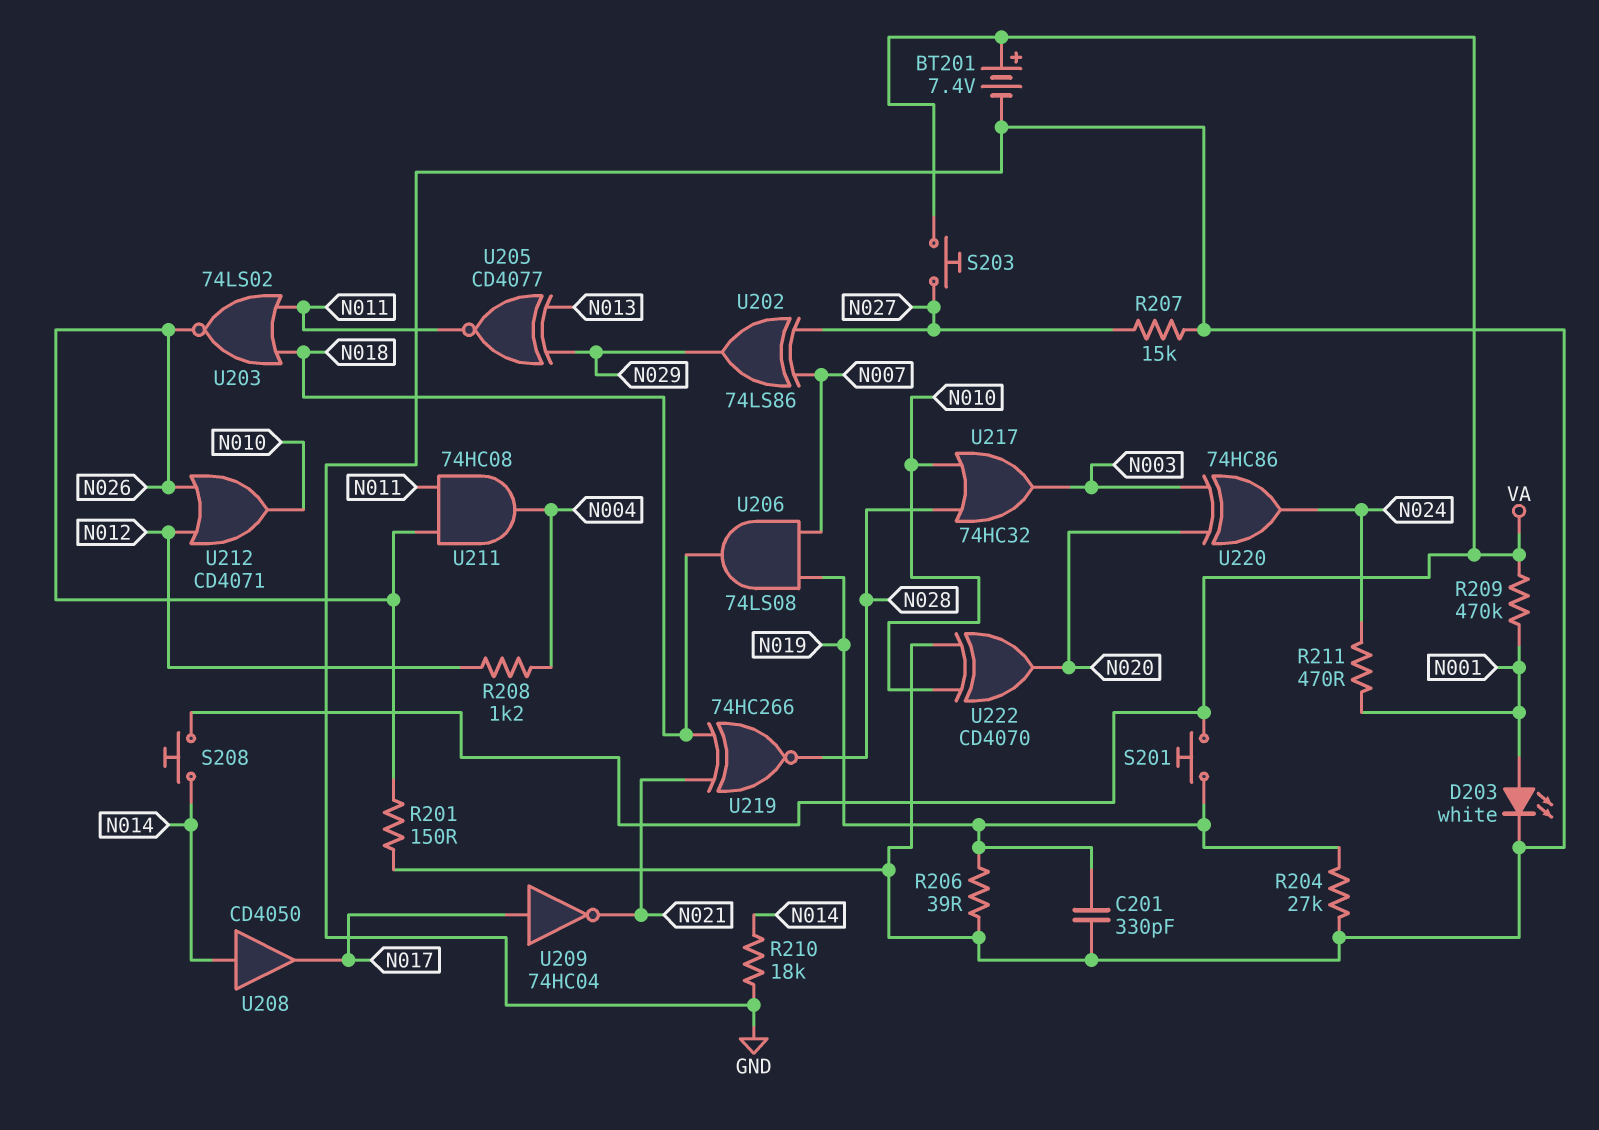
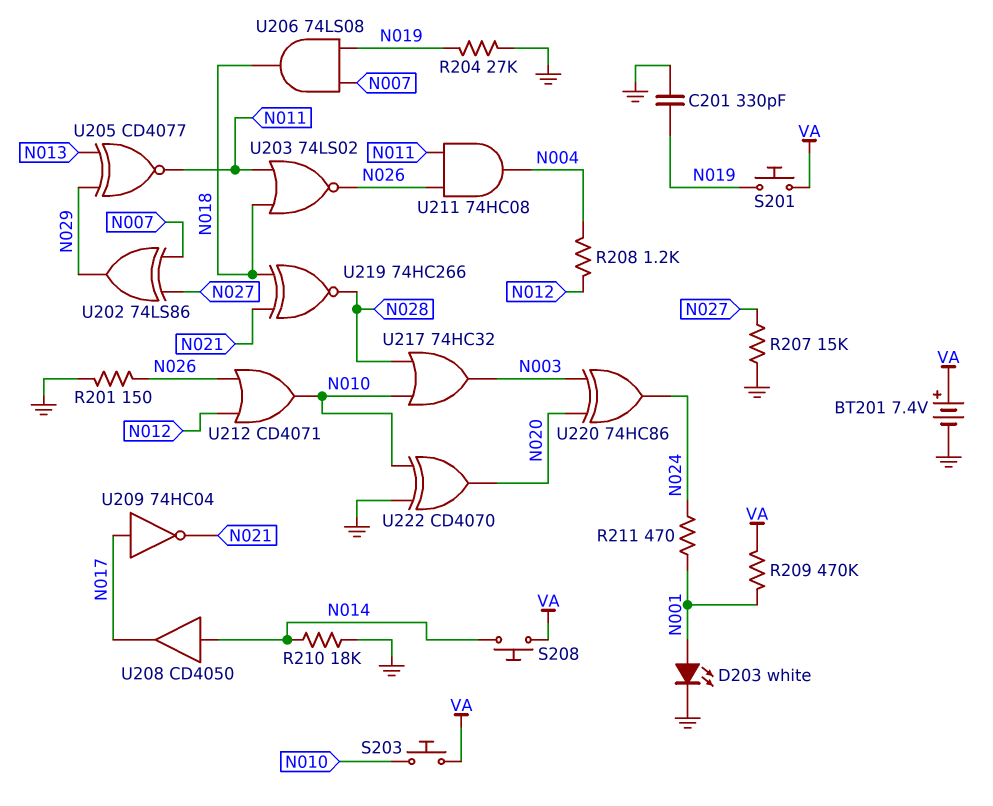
R206: 39 (GND, N019) -> none
S203: button (N027, VA) -> button (N010, VA)

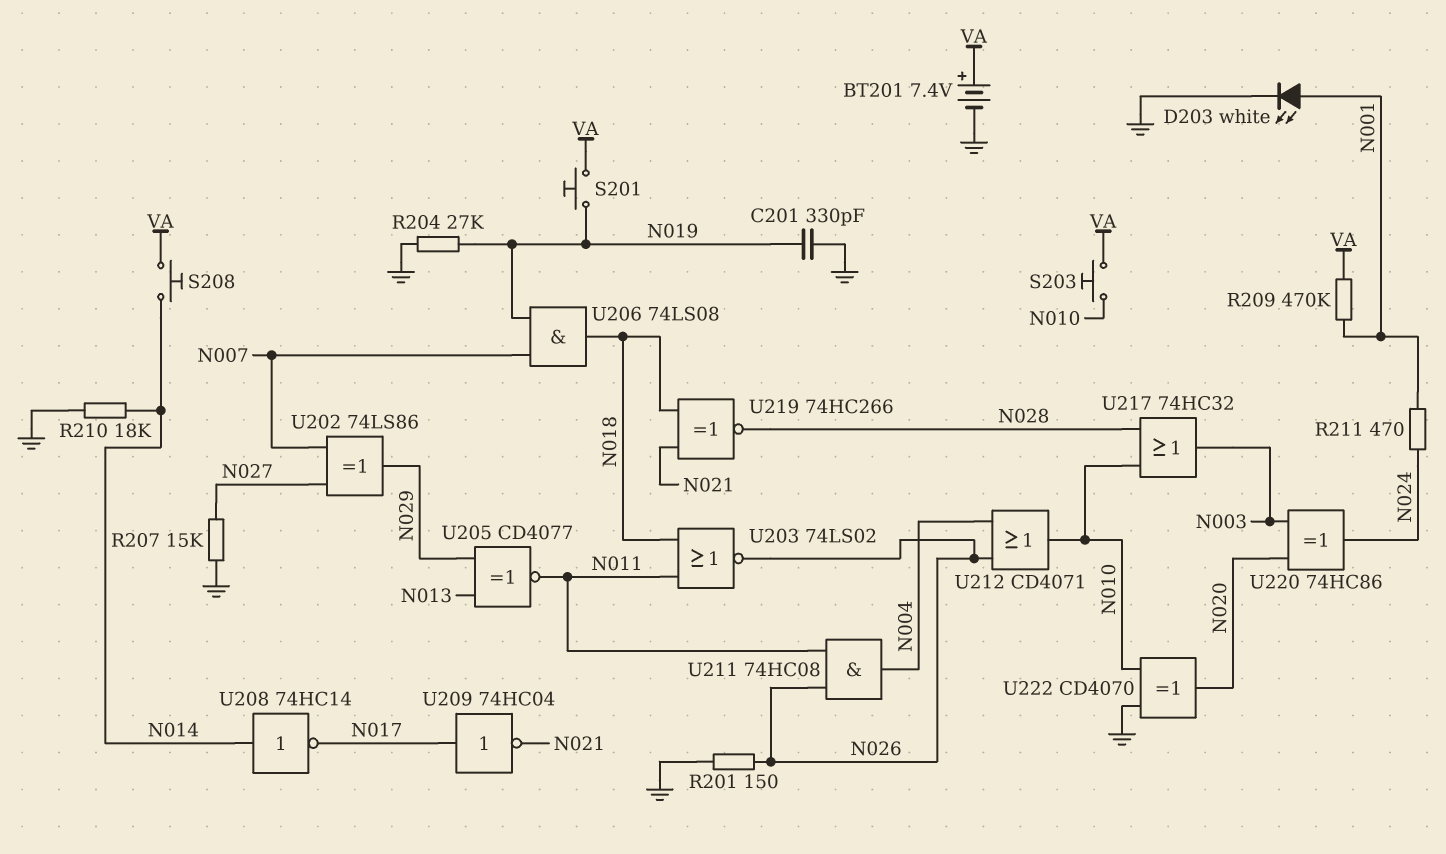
R208: 1.2k (N004, N012) -> none
U208: buffer CD4050 (in N014, out N017) -> NOT 74HC14 (in N014, out N017)
U212: OR CD4071 (in N012, in N026, out N010) -> OR CD4071 (in N004, in N026, out N010)

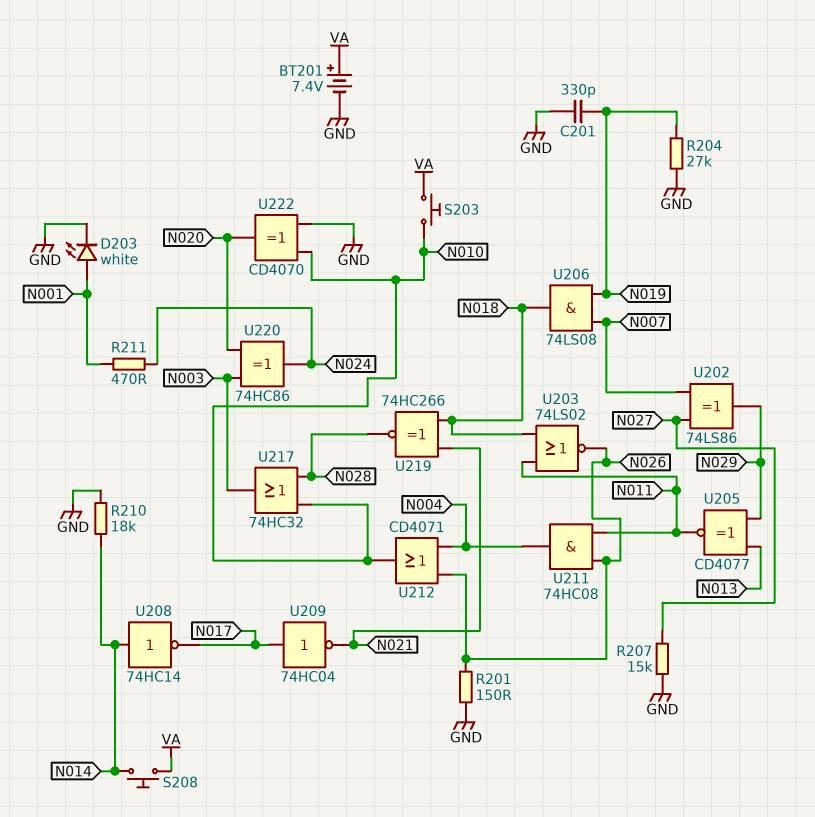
R209: 470k (N001, VA) -> none
S201: button (N019, VA) -> none

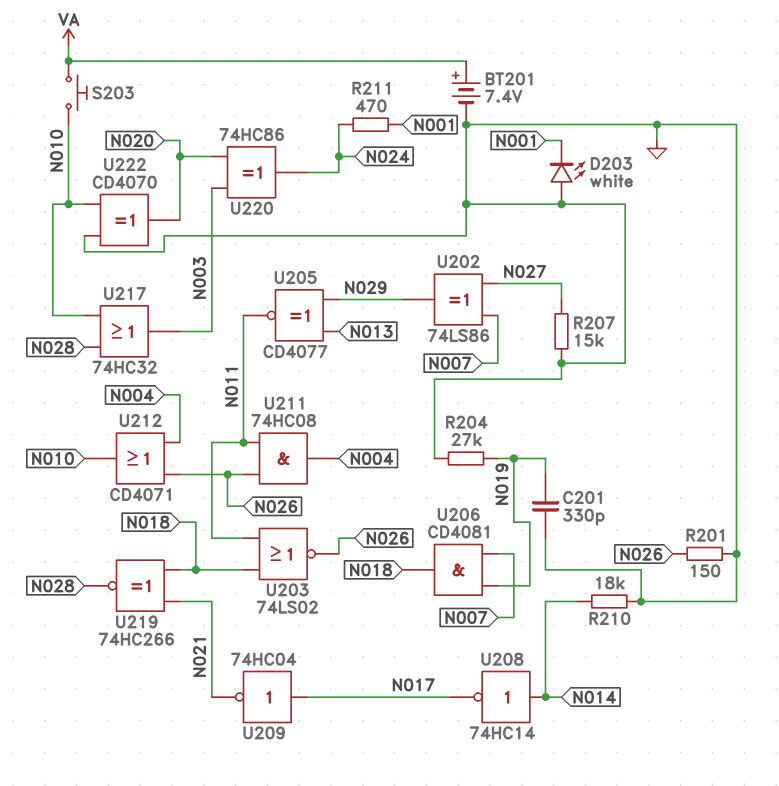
D203: LED white (A N001, K GND) -> LED white (A GND, K N001)
S208: button (N014, VA) -> none
U206: AND 74LS08 (in N007, in N019, out N018) -> AND CD4081 (in N007, in N019, out N018)

